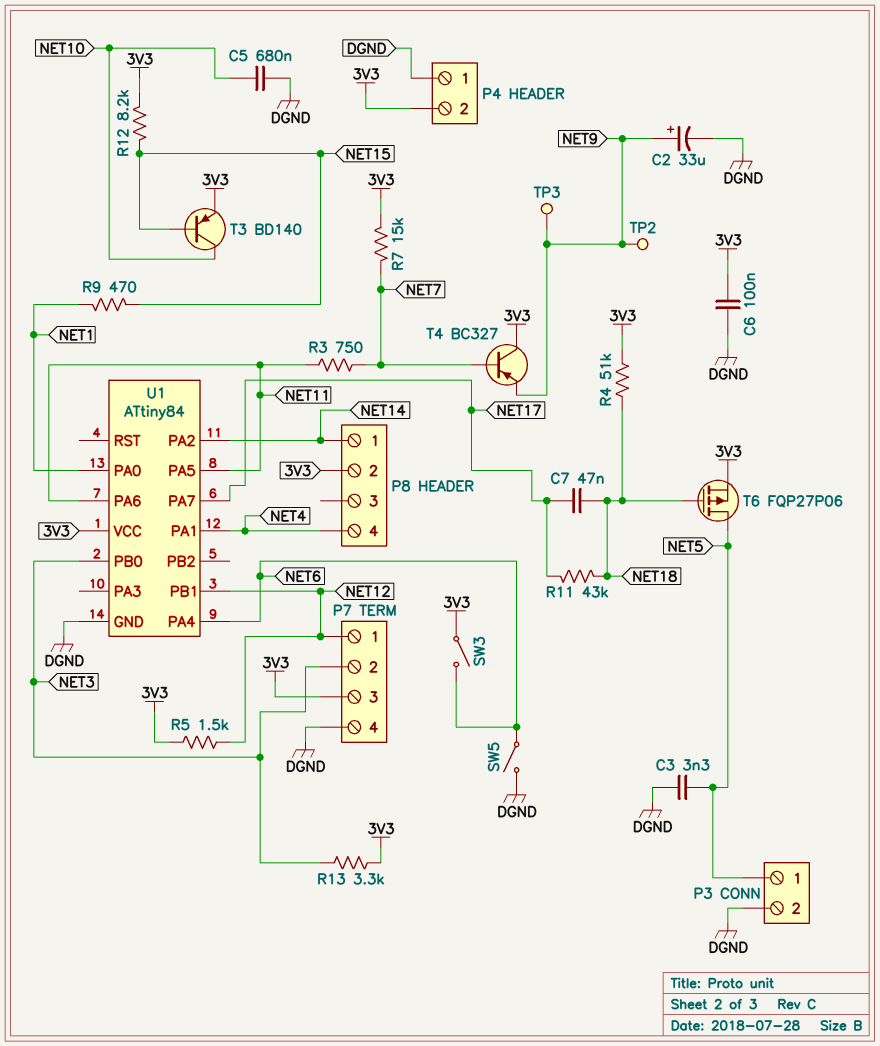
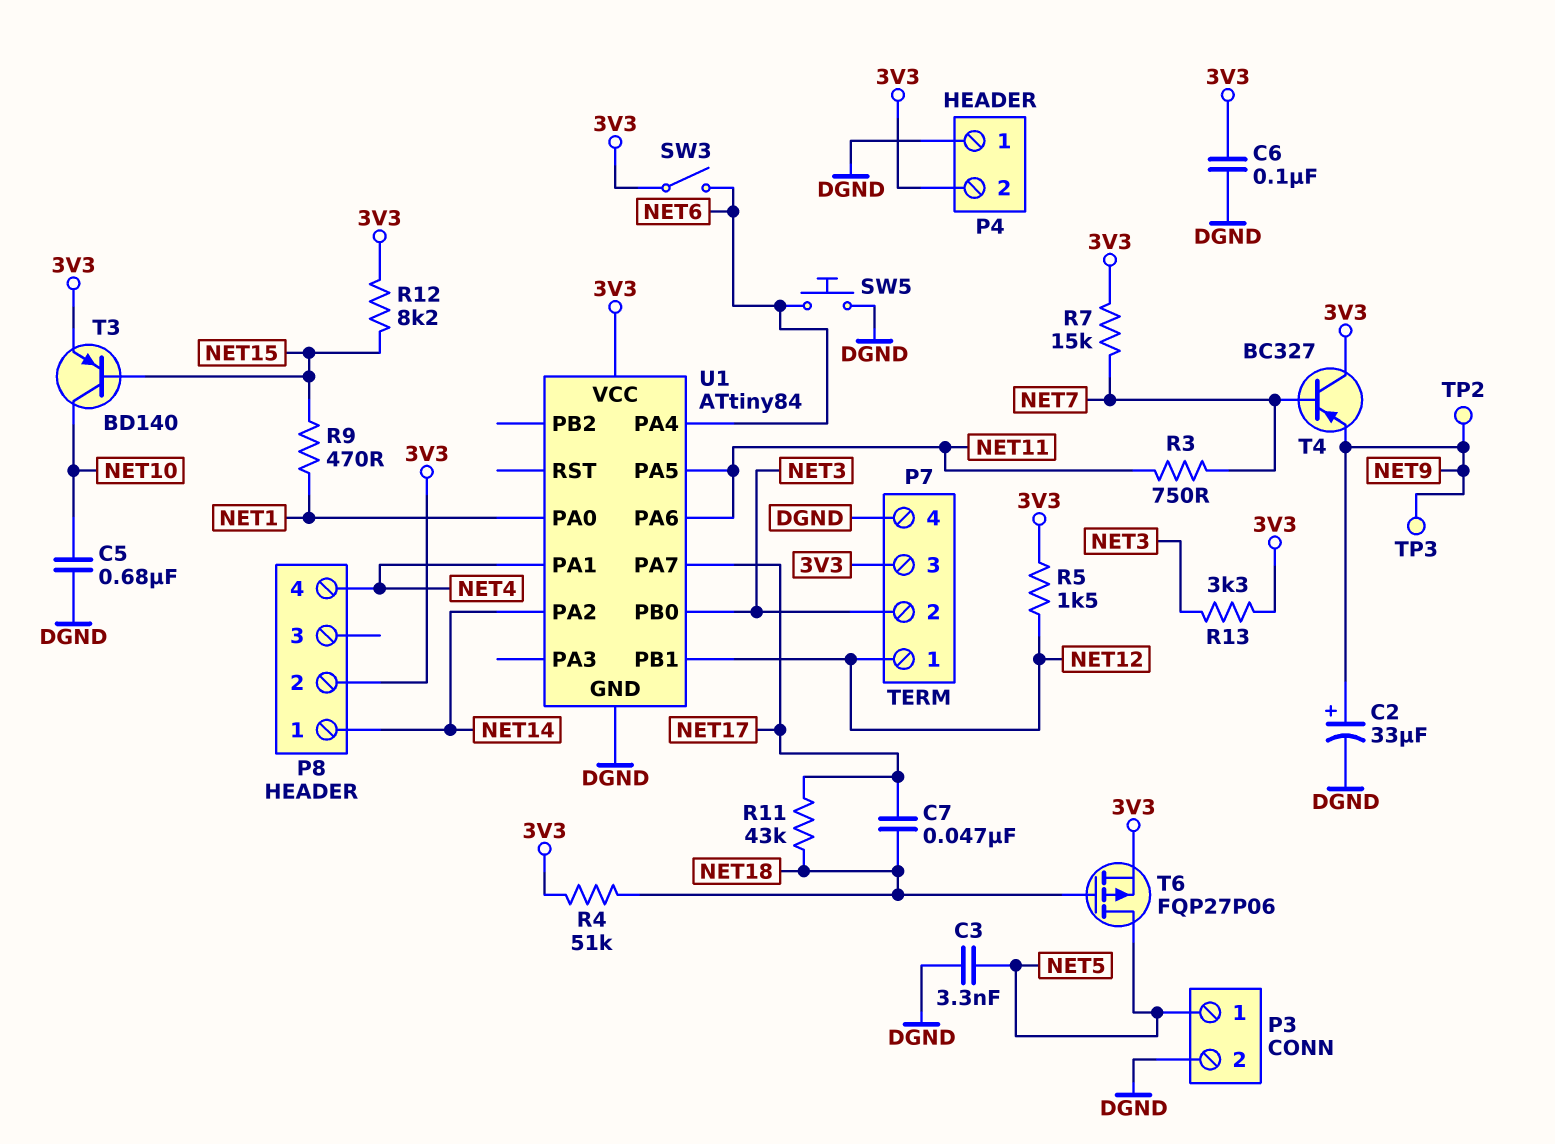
SW5: switch (DGND, NET6) -> button (DGND, NET6)

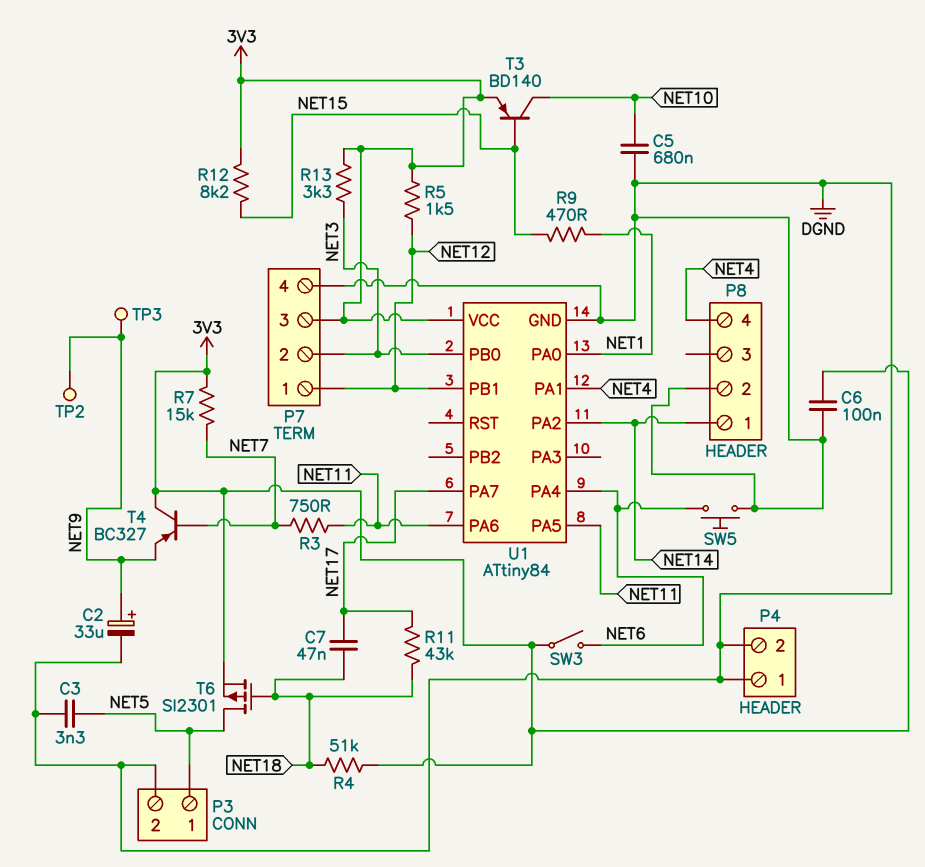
P4 pin 2: 3V3 -> DGND
P8 pin 2: 3V3 -> DGND
T6: PMOS FQP27P06 (G NET18, D NET5, S 3V3) -> PMOS SI2301 (G NET18, D NET5, S 3V3)

